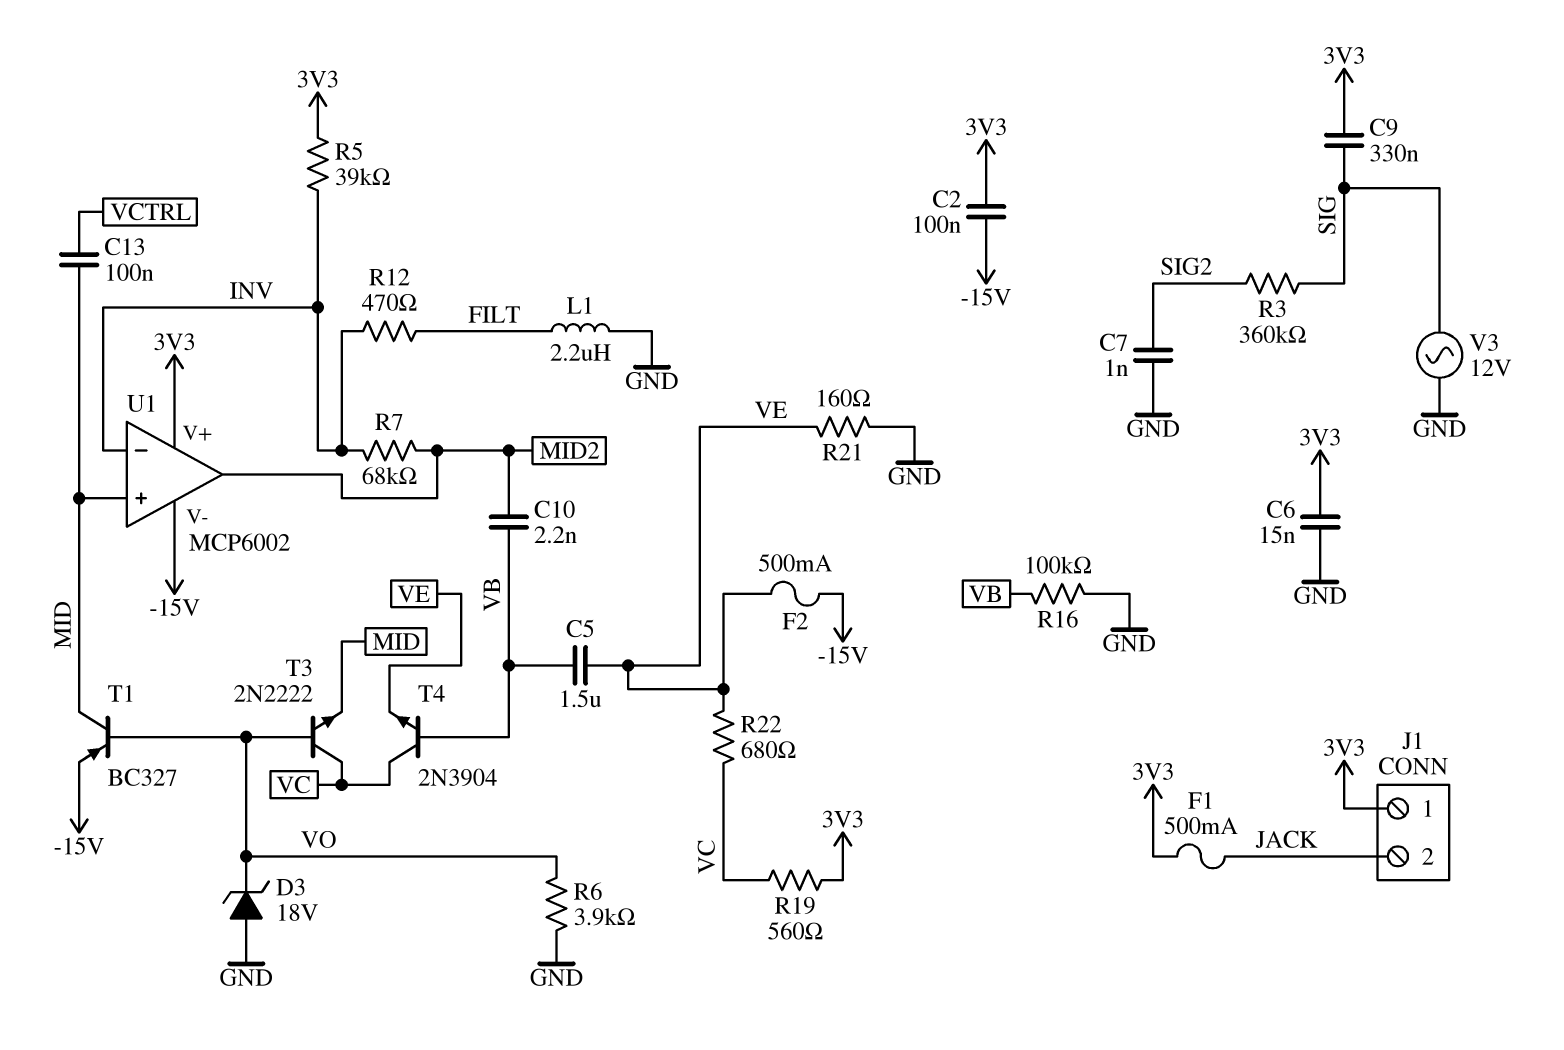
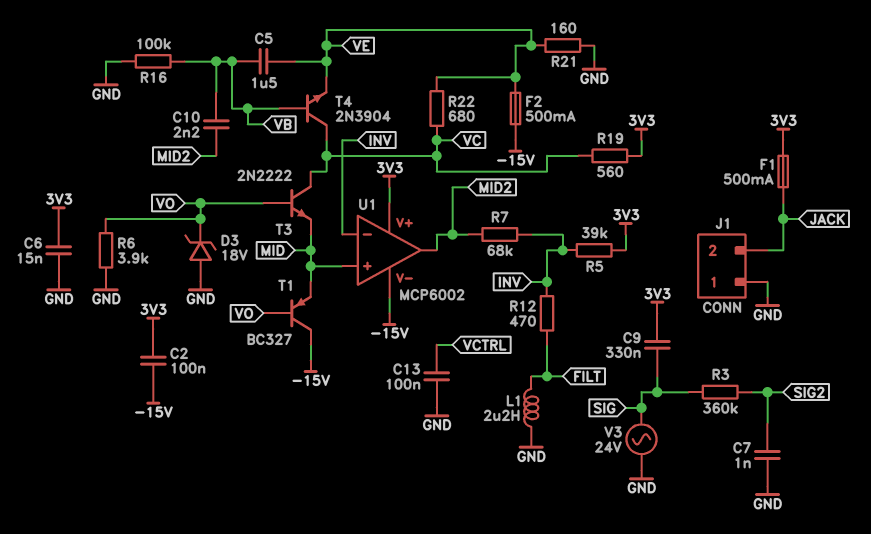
C13: 100nF (MID, VCTRL) -> 100nF (GND, VCTRL)
J1 pin 1: 3V3 -> GND
T1: PNP BC327 (B VO, C MID, E -15V) -> PNP BC327 (B VO, C -15V, E MID)
V3: AC 12V (GND, SIG) -> AC 24V (GND, SIG)

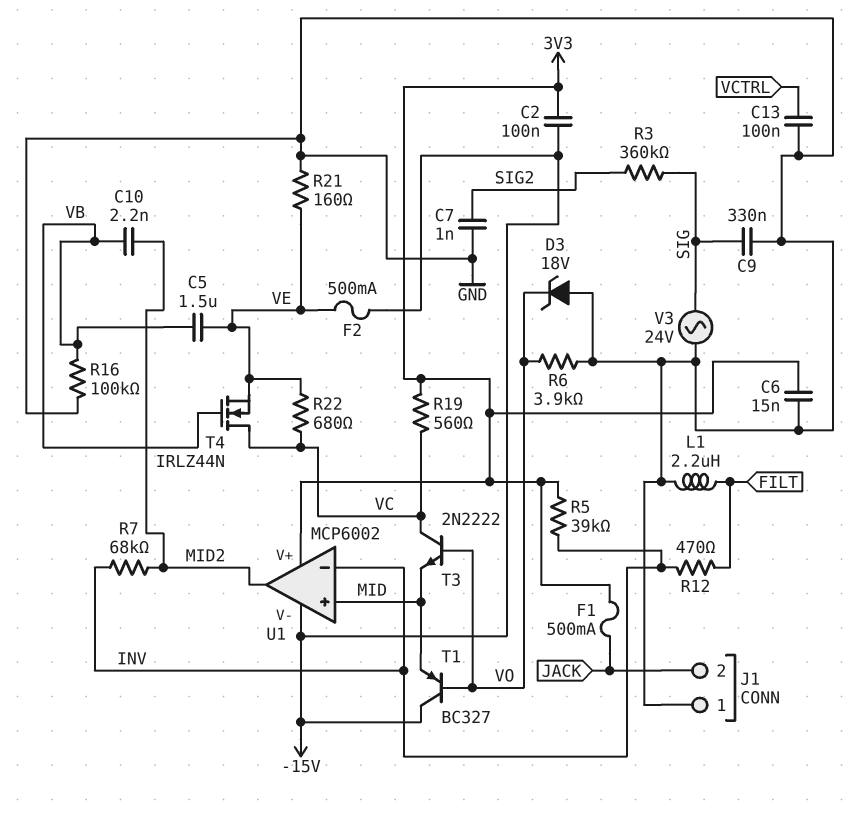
C9: 330nF (3V3, SIG) -> 330nF (GND, SIG)
T4: NPN 2N3904 (B VB, C VC, E VE) -> NMOS IRLZ44N (G VB, D VC, S VE)

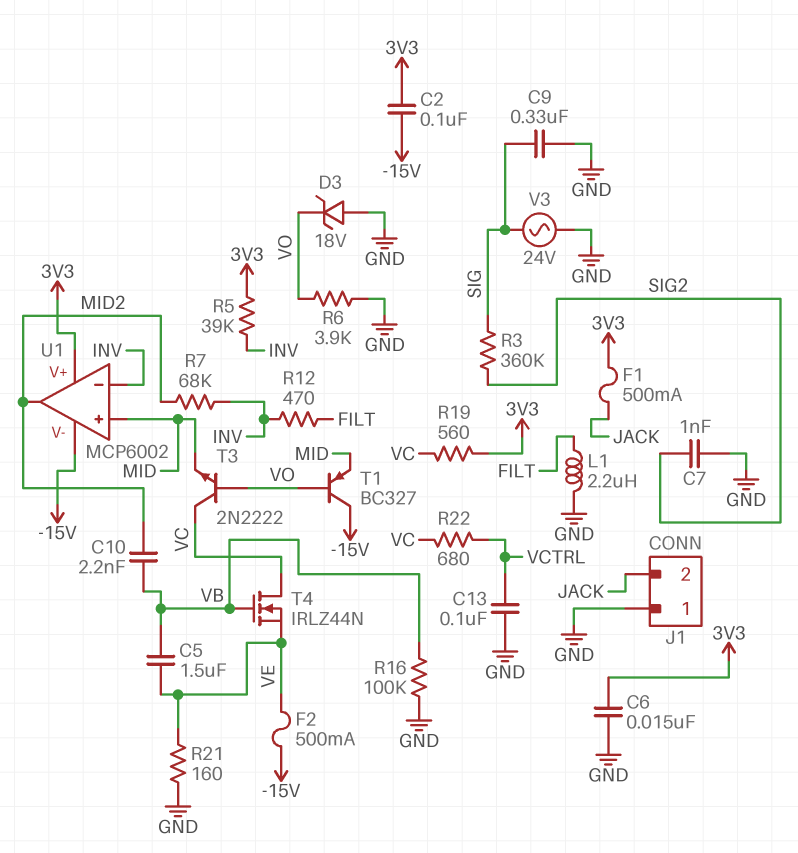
R22: 680 (VC, VE) -> 680 (VC, VCTRL)

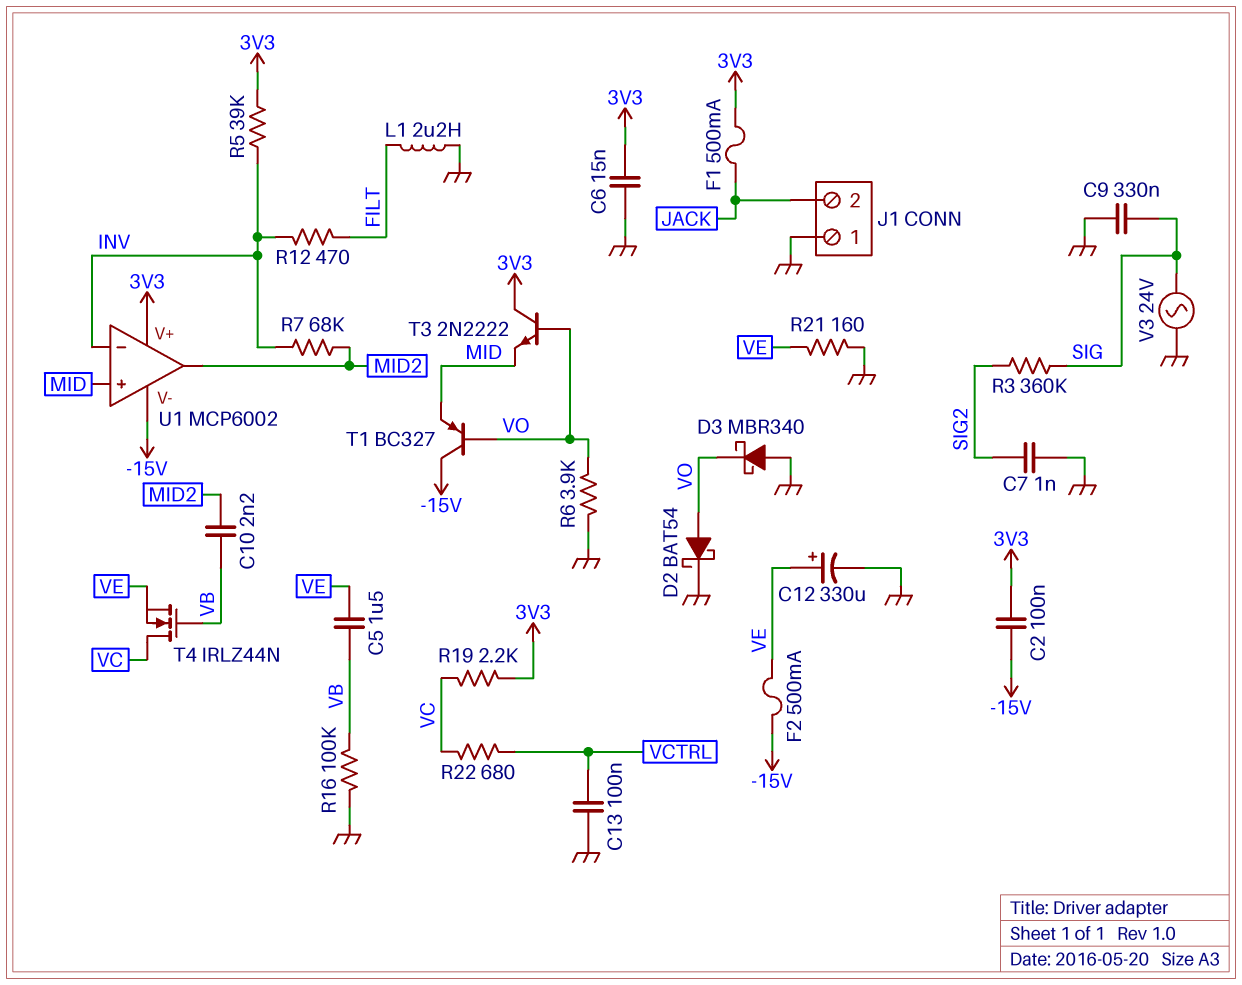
C12: none -> 330uF (plus VE, minus GND)
D2: none -> schottky BAT54 (A VO, K GND)
D3: zener 18V (A GND, K VO) -> schottky MBR340 (A GND, K VO)
R19: 560 (3V3, VC) -> 2.2k (3V3, VC)
T3: NPN 2N2222 (B VO, C VC, E MID) -> NPN 2N2222 (B VO, C 3V3, E MID)

